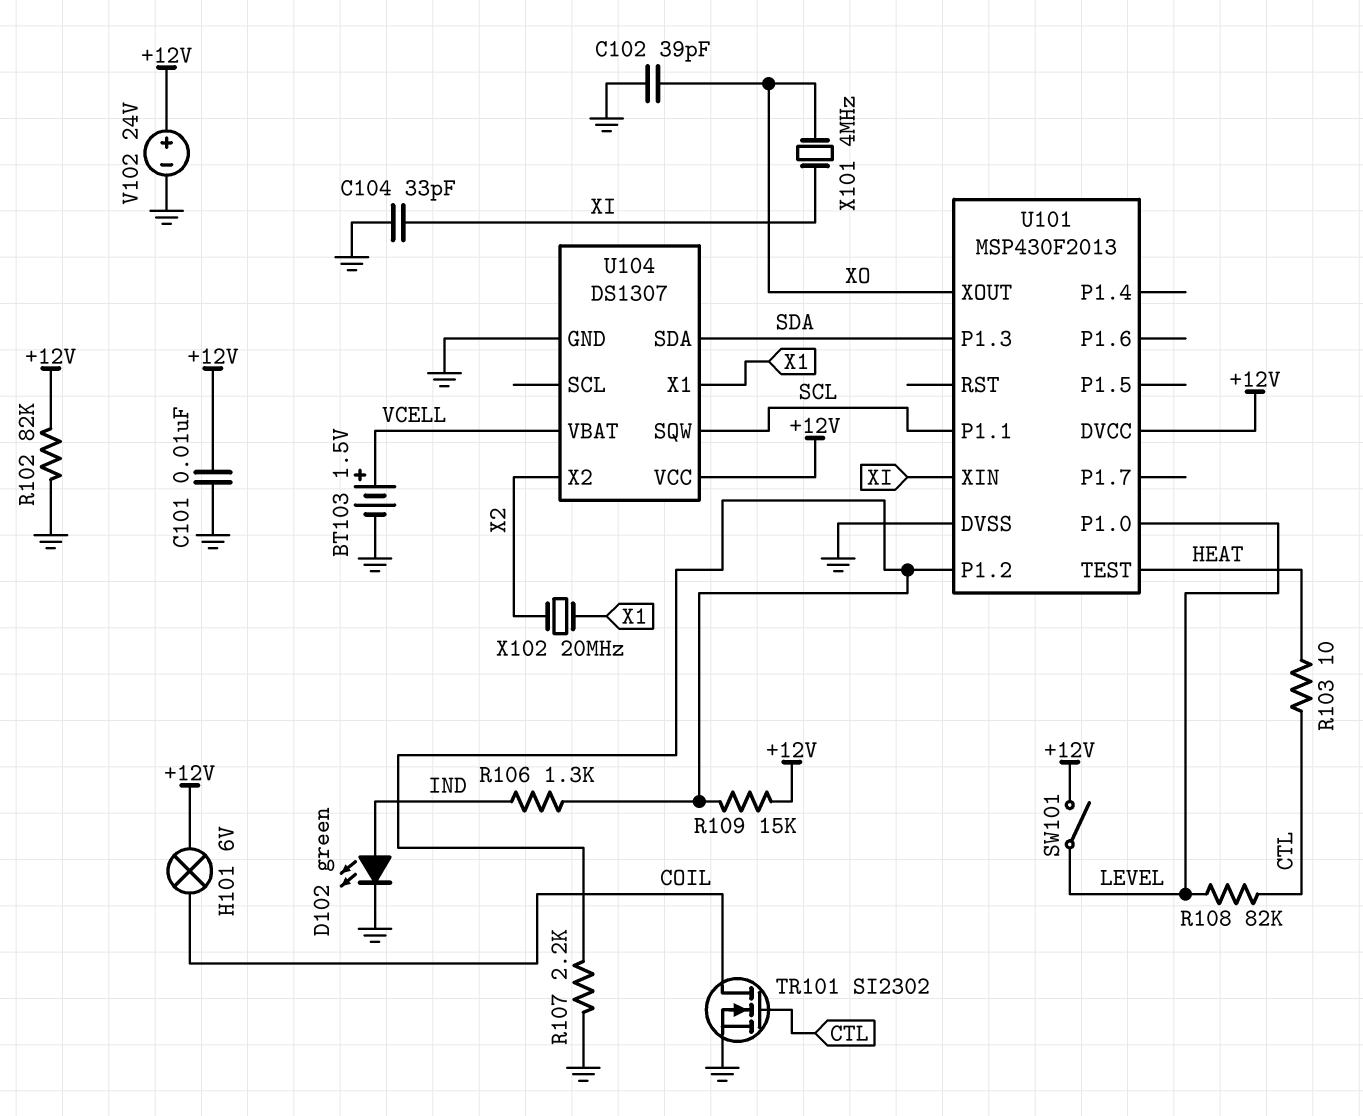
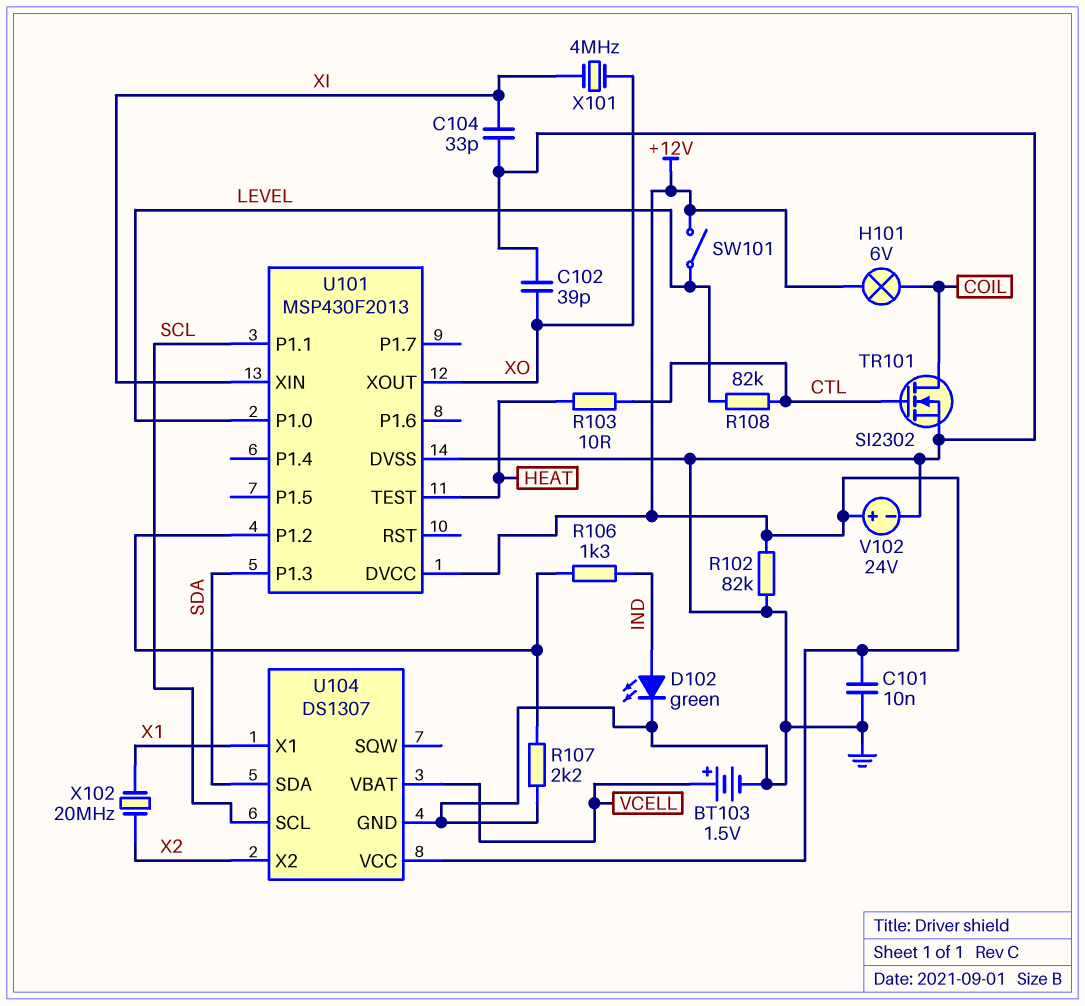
R109: 15k (+12V, U101/P1.2) -> none
U104 pin SCL: none -> SCL
U104 pin SQW: SCL -> none

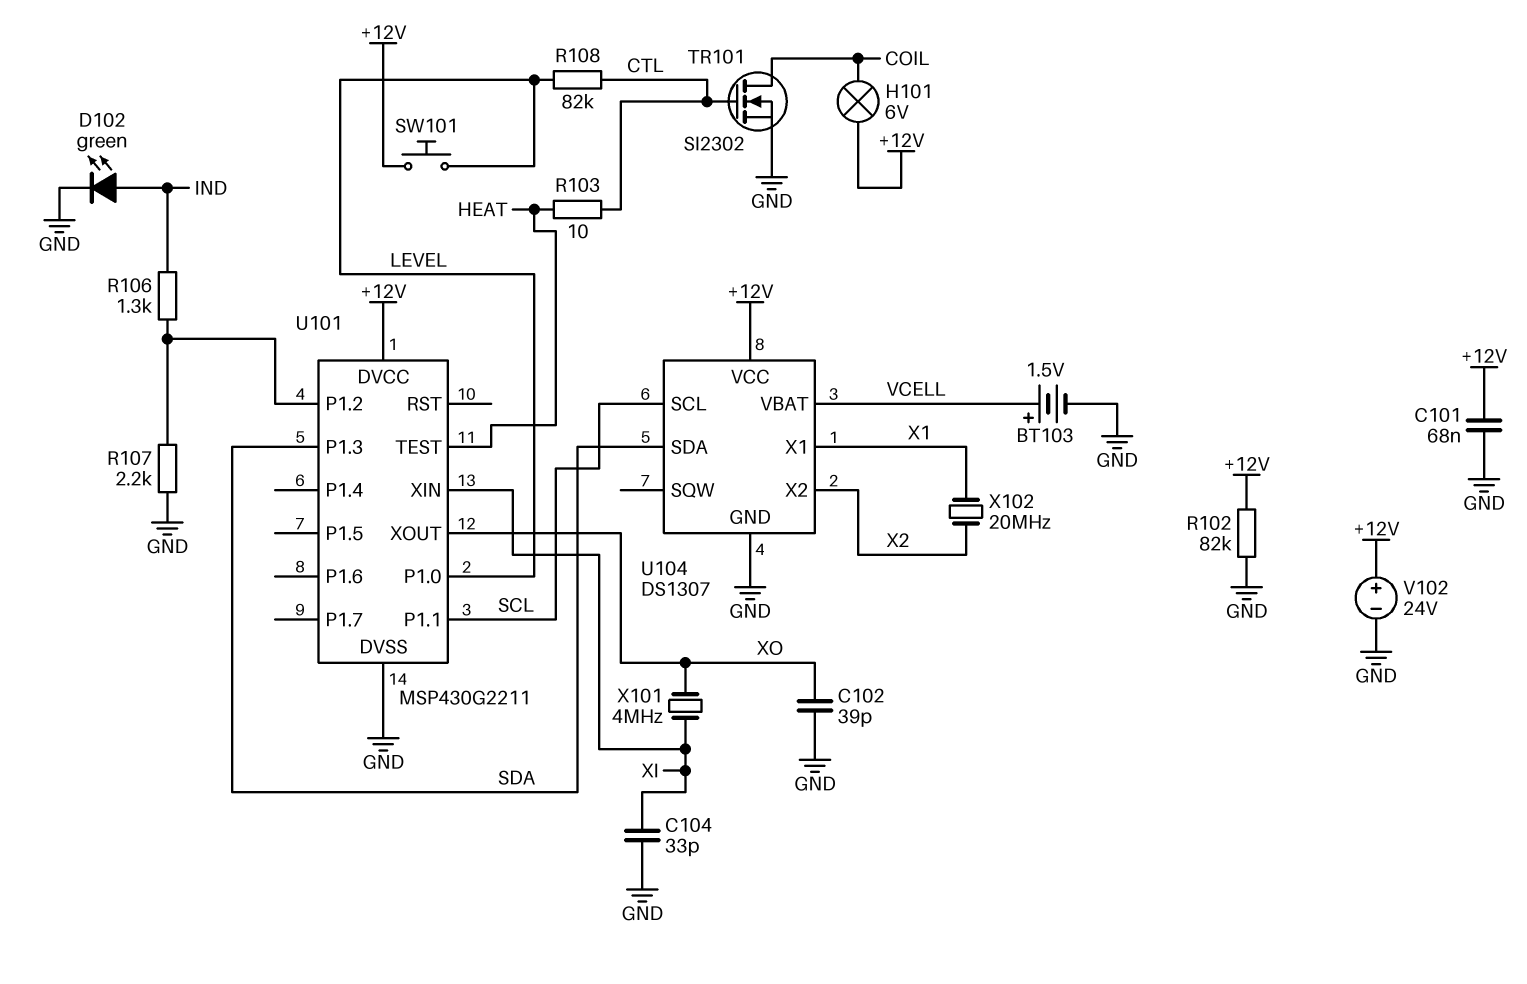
C101: 10nF (+12V, GND) -> 68nF (+12V, GND)
SW101: switch (+12V, LEVEL) -> button (+12V, LEVEL)
U101: MSP430F2013 -> MSP430G2211

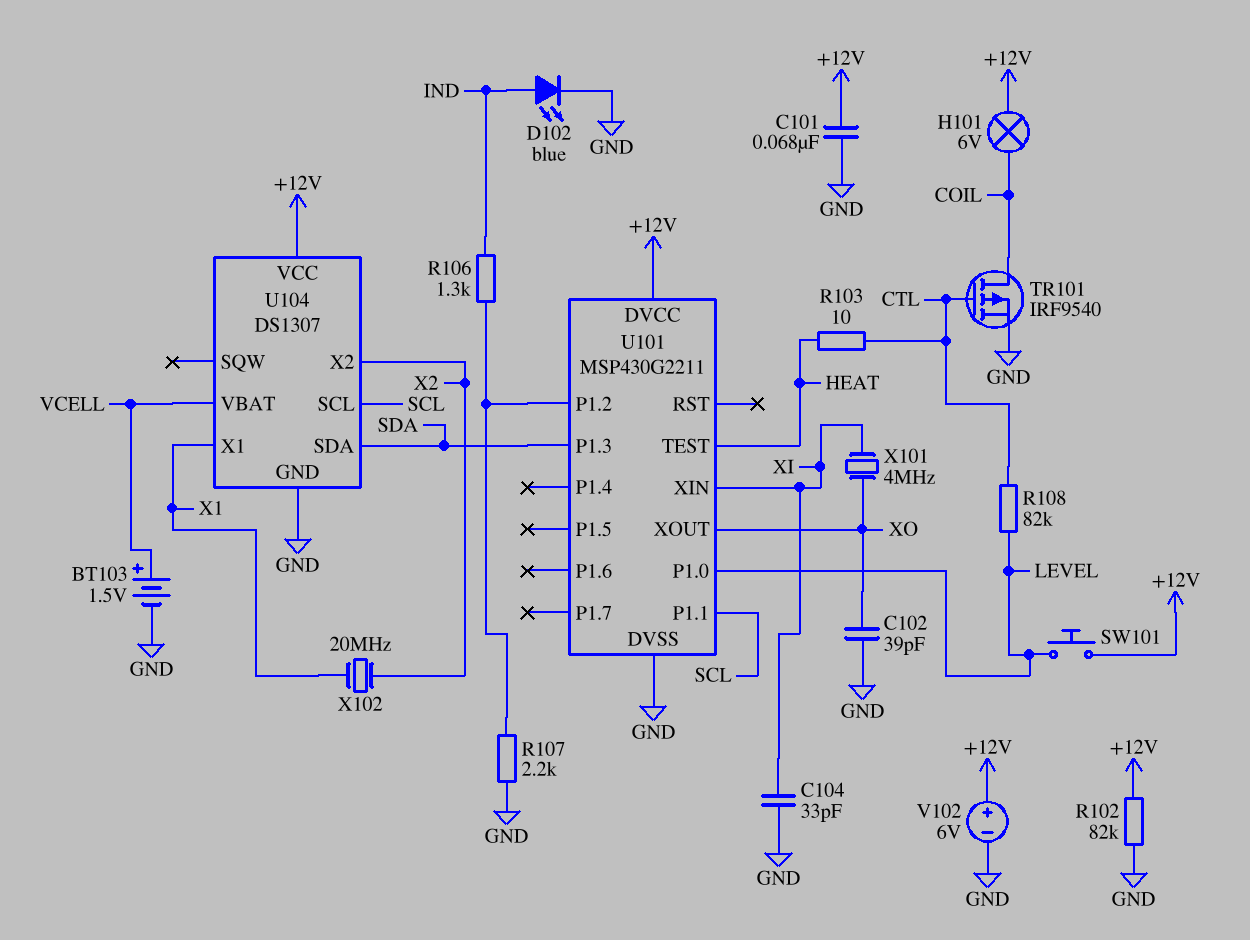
D102: LED green (A IND, K GND) -> LED blue (A IND, K GND)
TR101: NMOS SI2302 (G CTL, D COIL, S GND) -> PMOS IRF9540 (G CTL, D COIL, S GND)
V102: 24V (plus +12V, minus GND) -> 6V (plus +12V, minus GND)

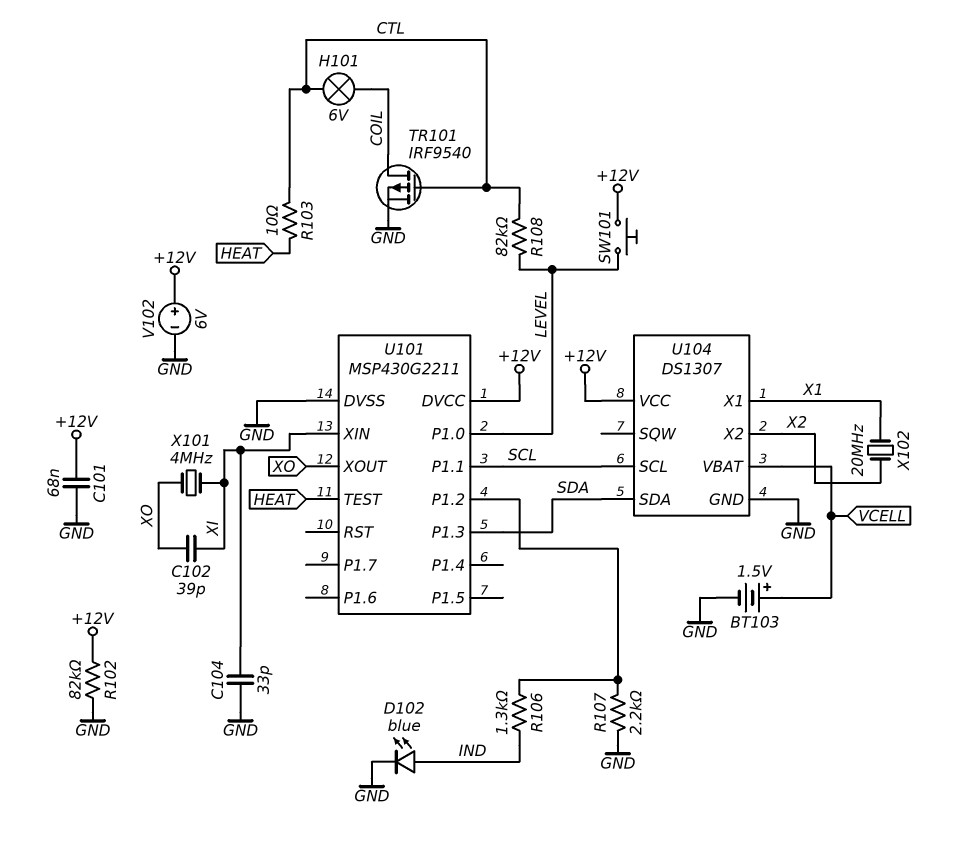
C102: 39pF (GND, XO) -> 39pF (XI, XO)
H101: lamp 6V (+12V, COIL) -> lamp 6V (COIL, CTL)

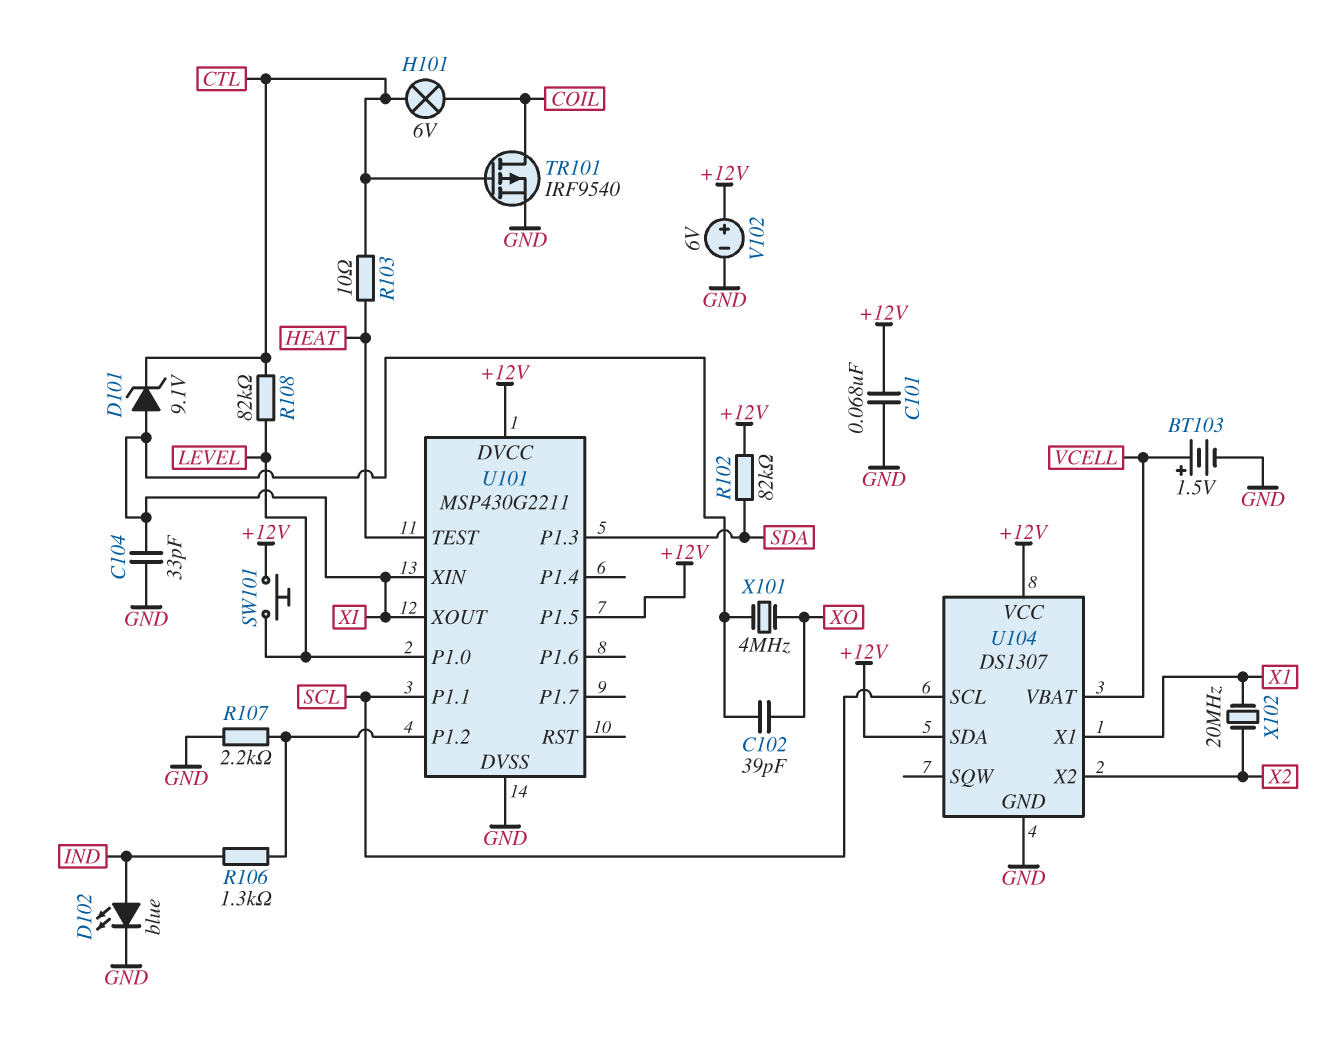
D101: none -> zener 9.1V (A XI, K CTL)
R102: 82k (+12V, GND) -> 82k (+12V, SDA)
U101 pin P1.5: none -> +12V
U101 pin XOUT: XO -> XI
U104 pin SDA: SDA -> +12V

